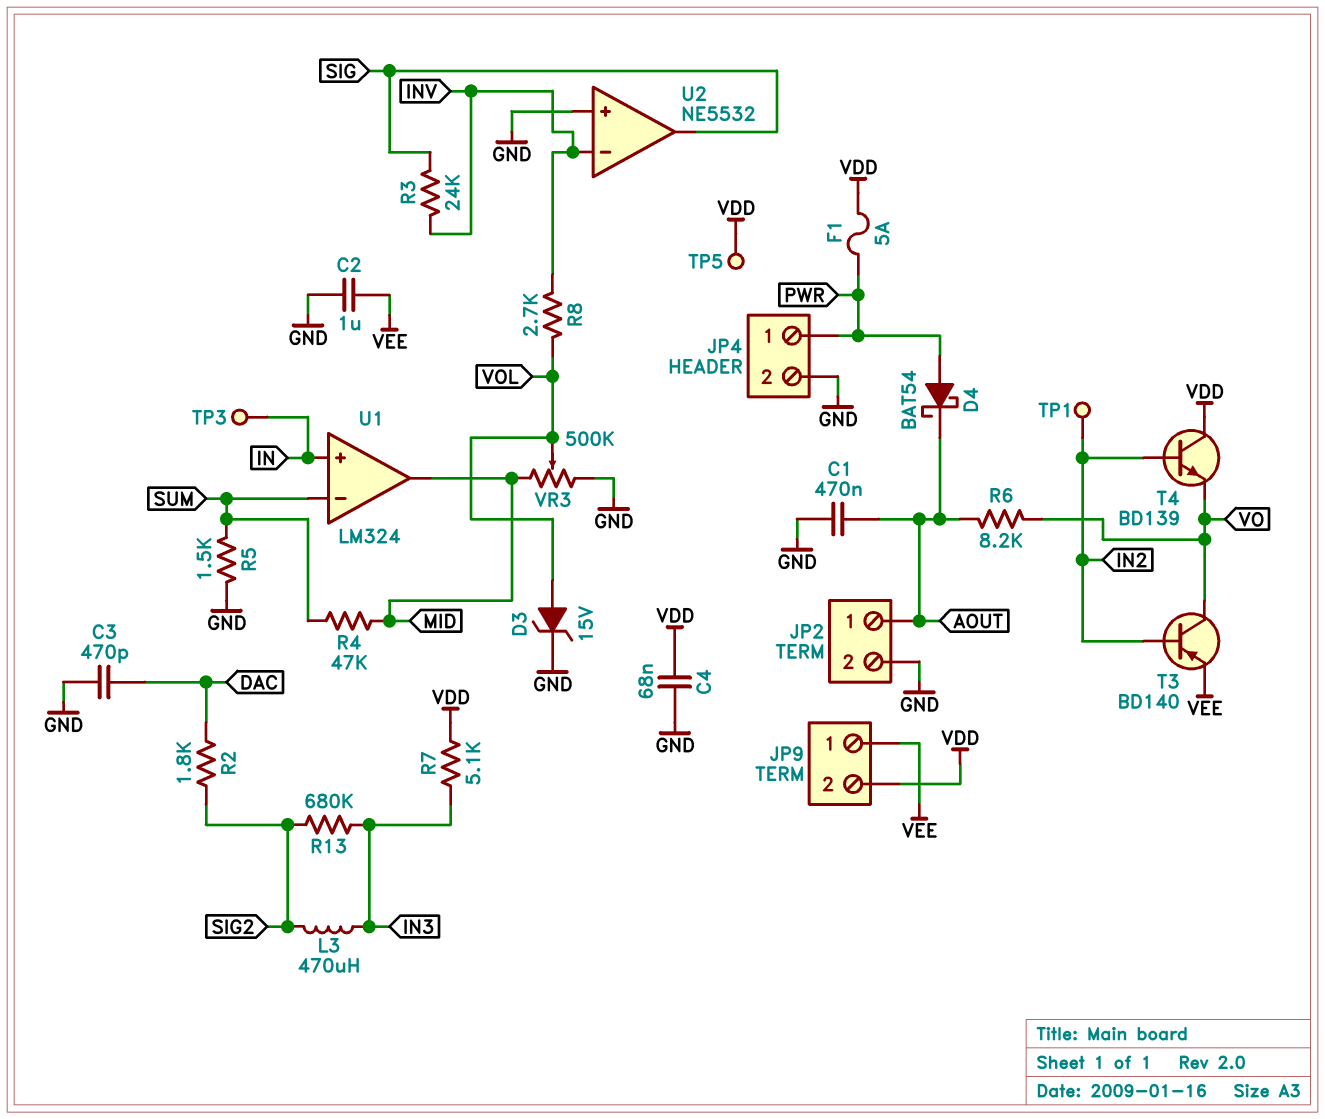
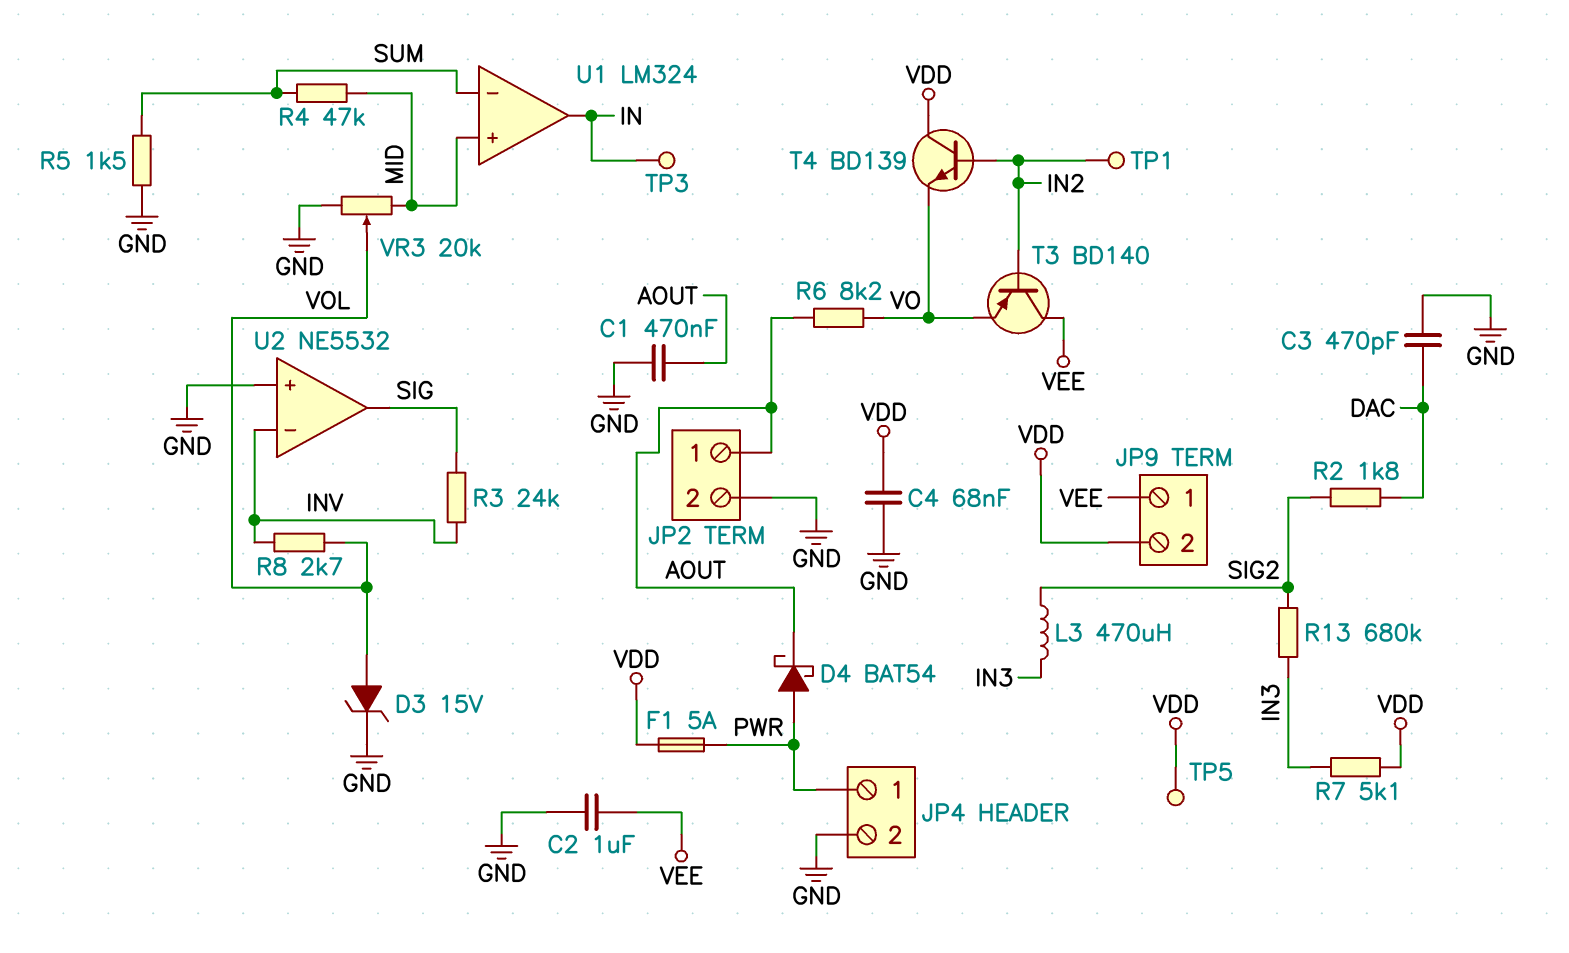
T3: PNP BD140 (B IN2, C VO, E VEE) -> PNP BD140 (B IN2, C VEE, E VO)
U1 pin in+: IN -> MID
U1 pin out: MID -> IN
VR3: 500k (GND, MID, wiper VOL) -> 20k (GND, MID, wiper VOL)

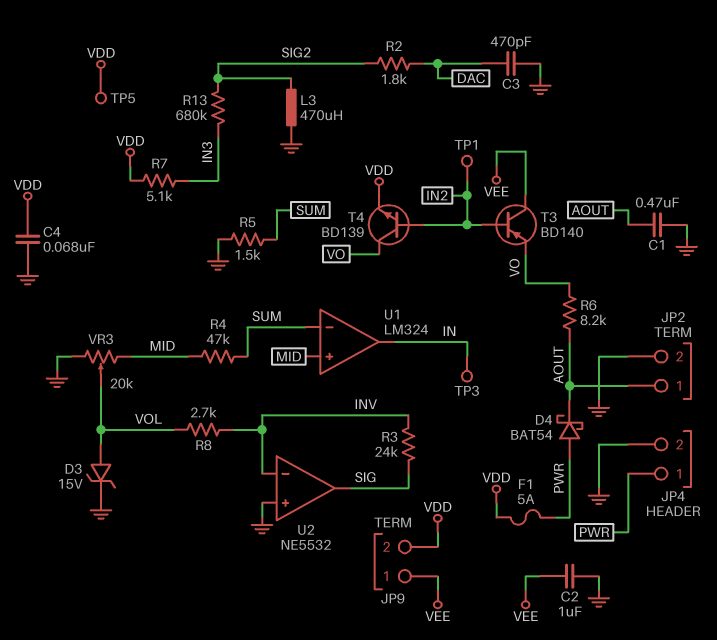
L3: 470uH (IN3, SIG2) -> 470uH (GND, SIG2)
T4: NPN BD139 (B IN2, C VDD, E VO) -> NPN BD139 (B IN2, C VO, E VDD)

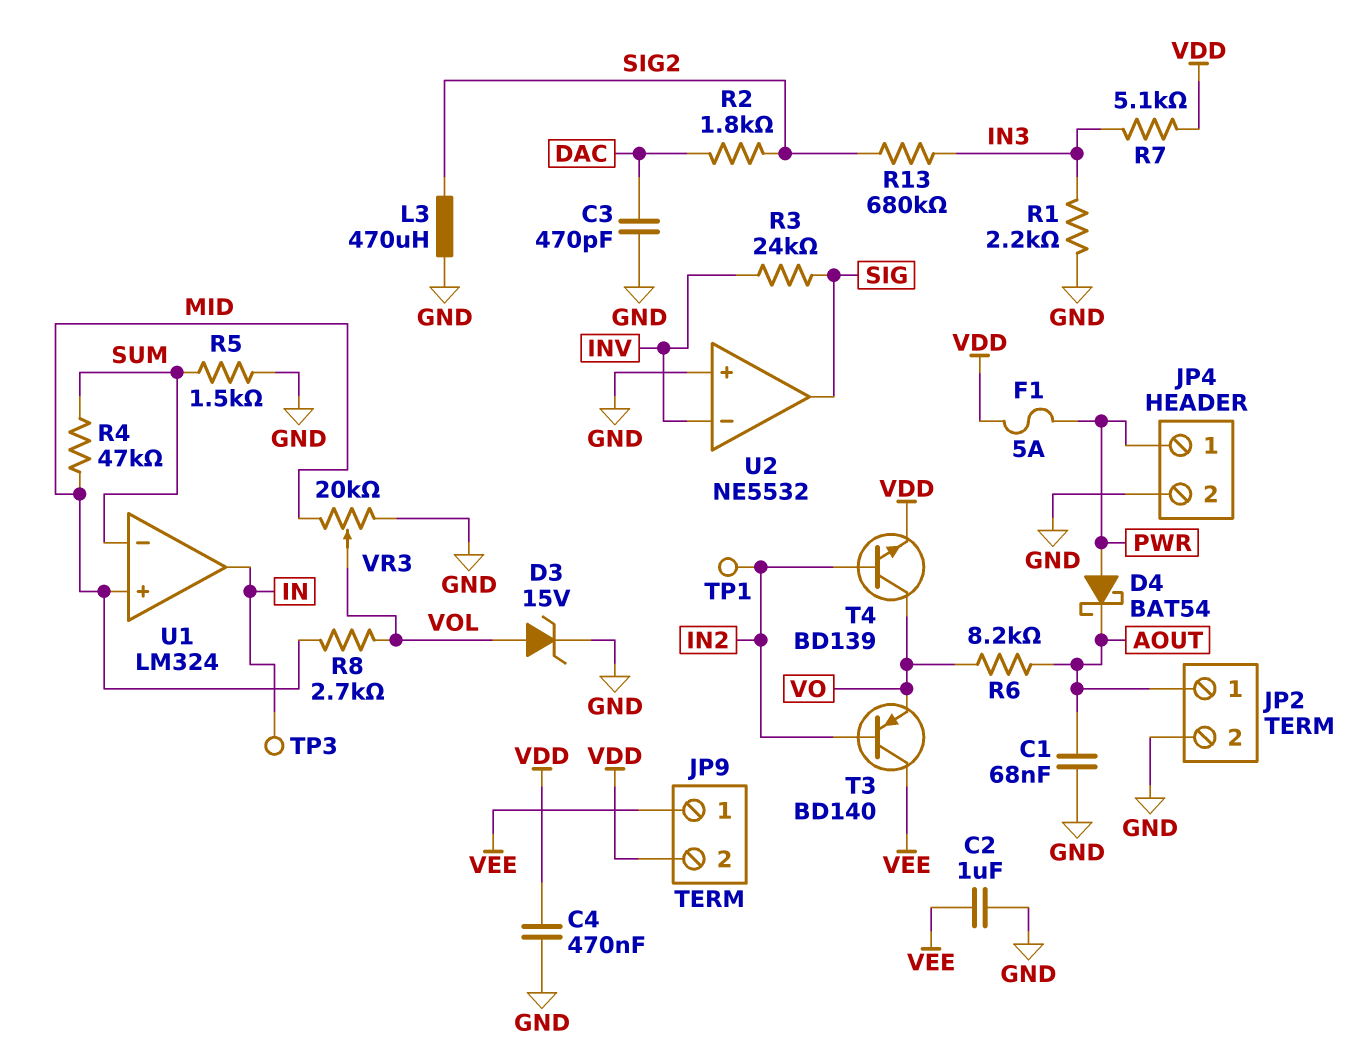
C1: 470nF (AOUT, GND) -> 68nF (AOUT, GND)
C4: 68nF (GND, VDD) -> 470nF (GND, VDD)
R1: none -> 2.2k (GND, IN3)
R8: 2.7k (INV, VOL) -> 2.7k (MID, VOL)
TP5: test point (VDD) -> none

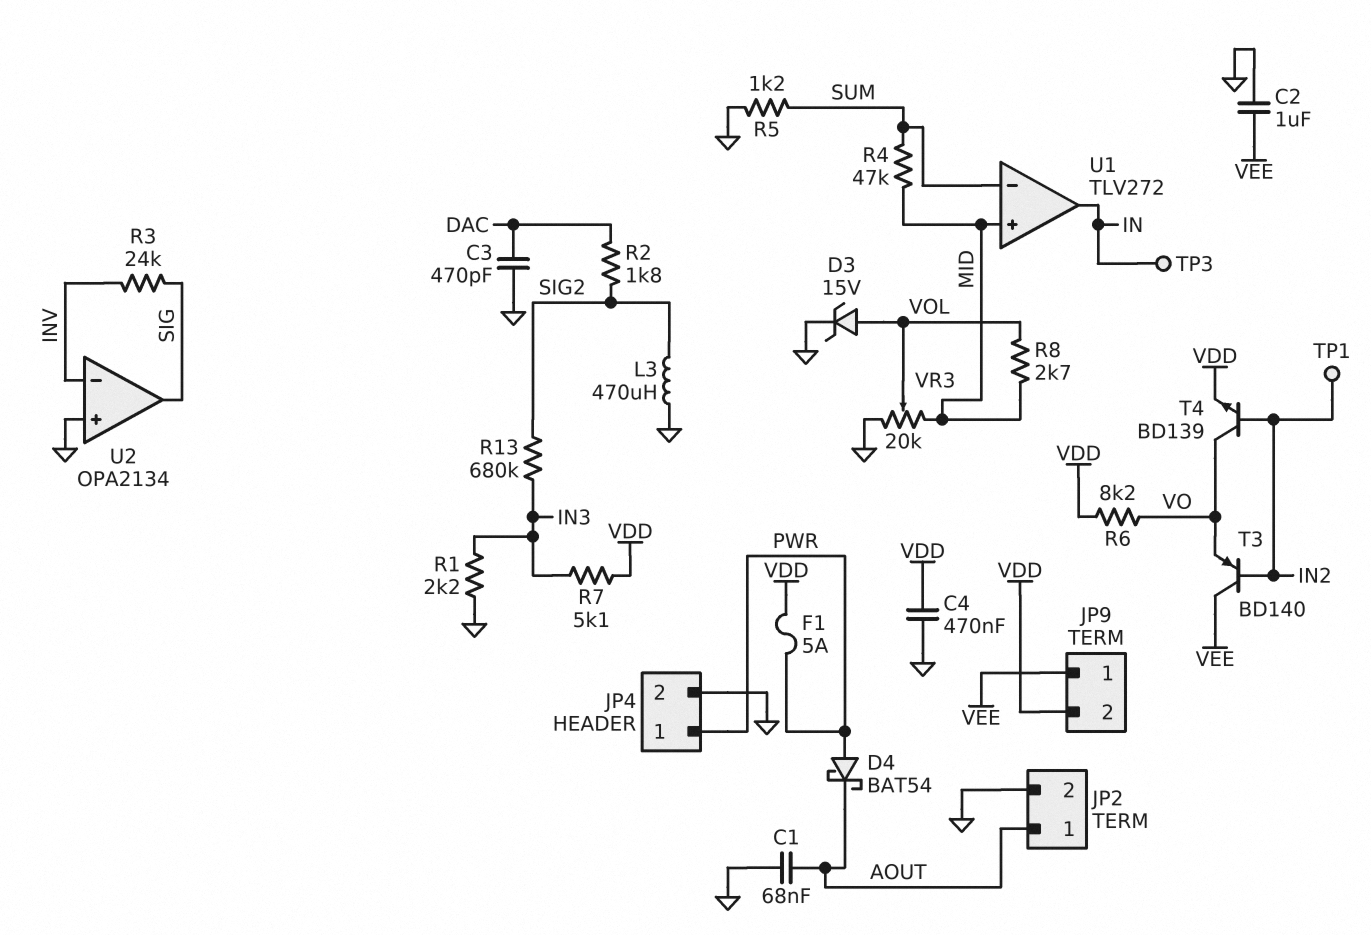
R5: 1.5k (GND, SUM) -> 1.2k (GND, SUM)
R6: 8.2k (AOUT, VO) -> 8.2k (VDD, VO)
U1: LM324 -> TLV272
U2: NE5532 -> OPA2134

